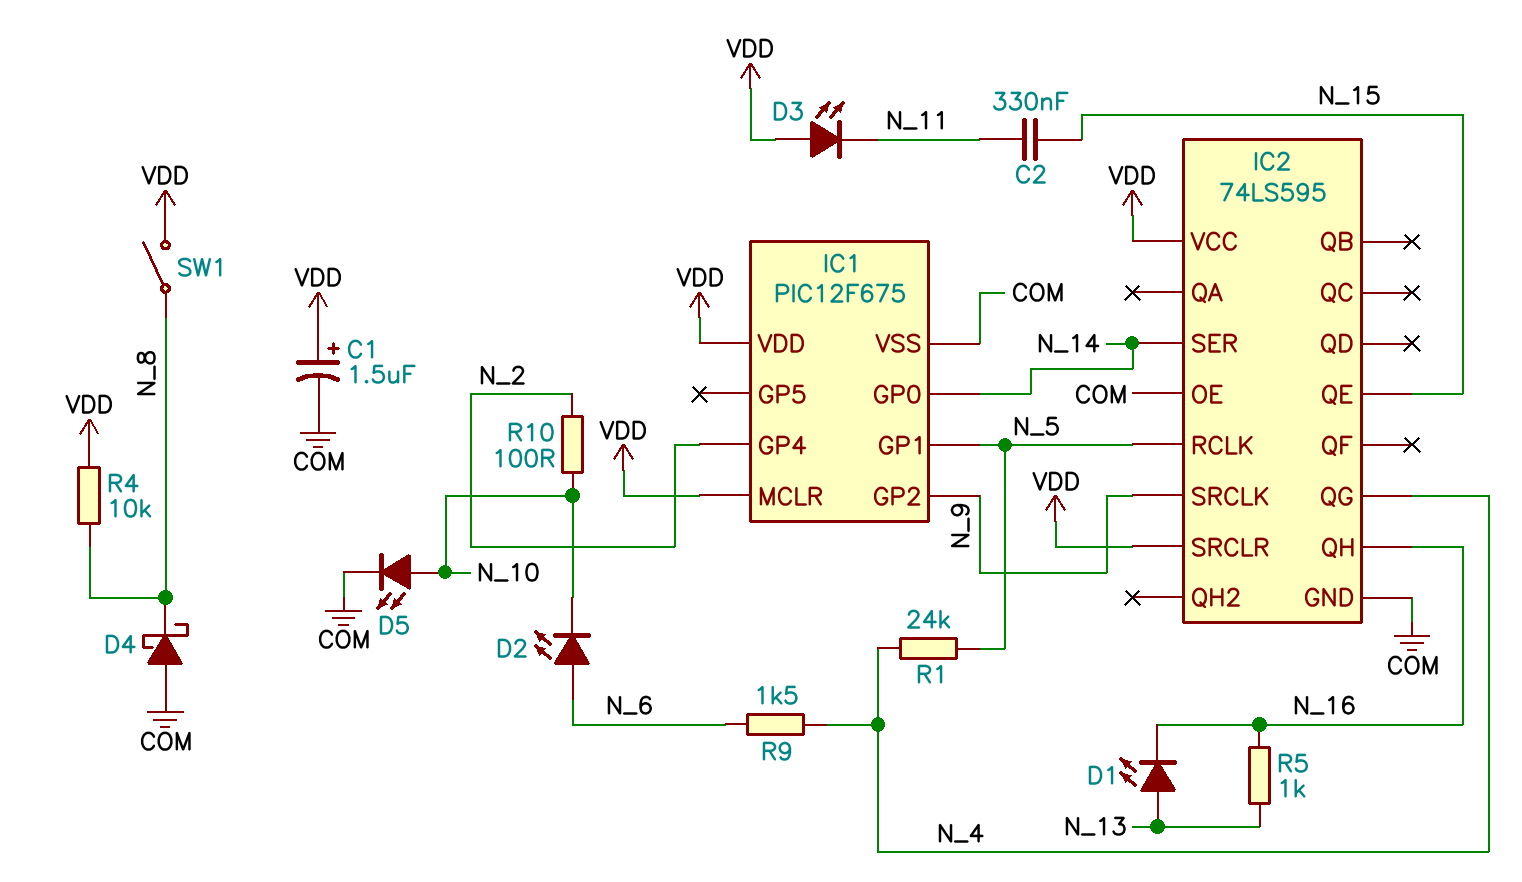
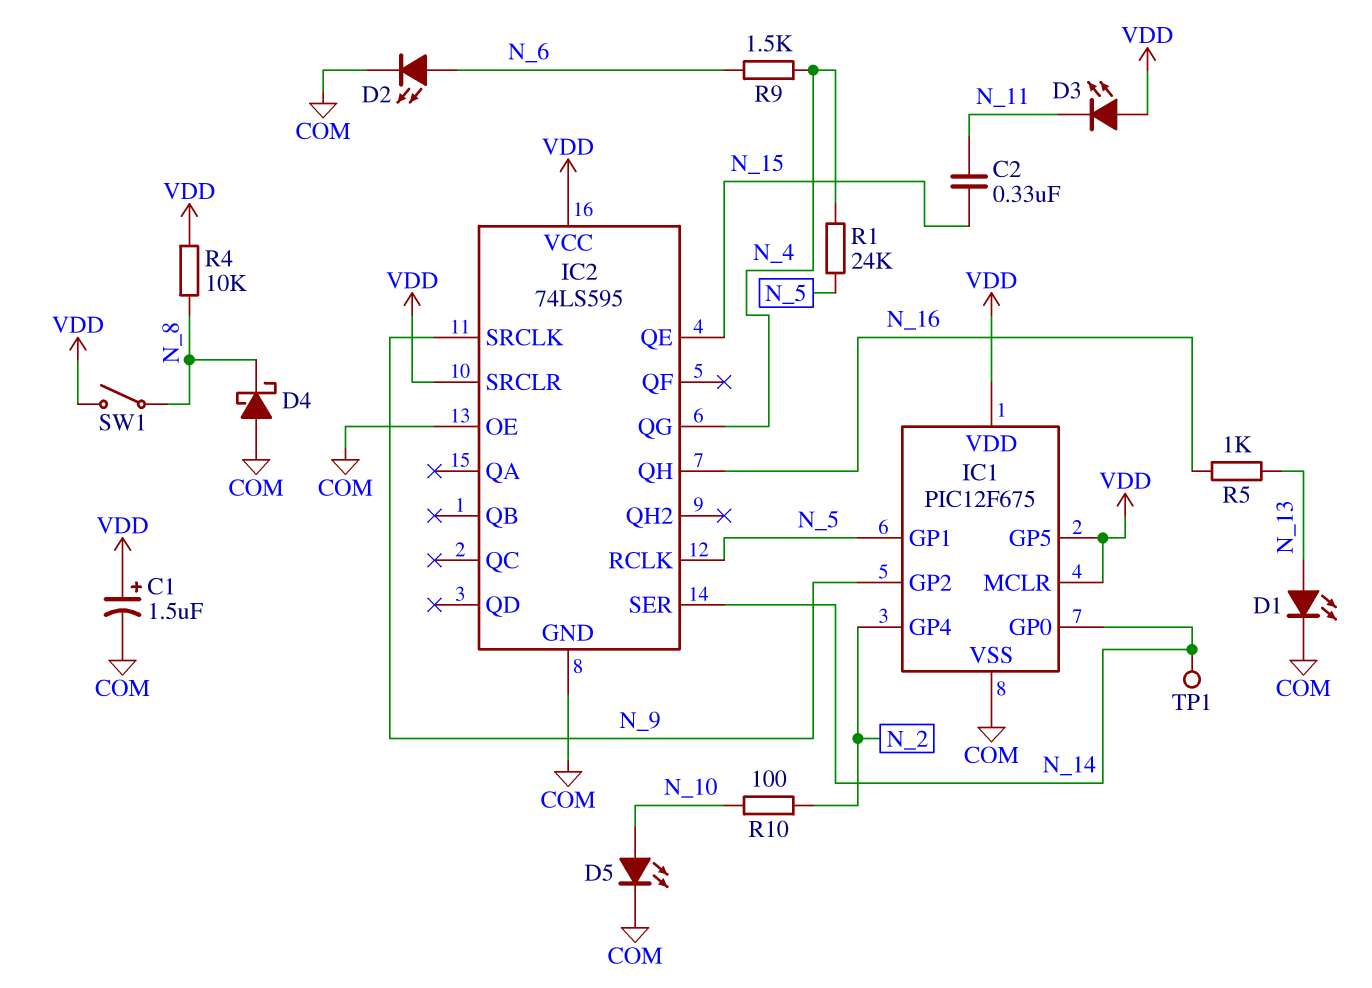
D1: LED (A N_13, K N_16) -> LED (A N_13, K COM)
D2: LED (A N_6, K N_10) -> LED (A N_6, K COM)
IC1 pin GP5: none -> VDD
TP1: none -> test point (N_14)

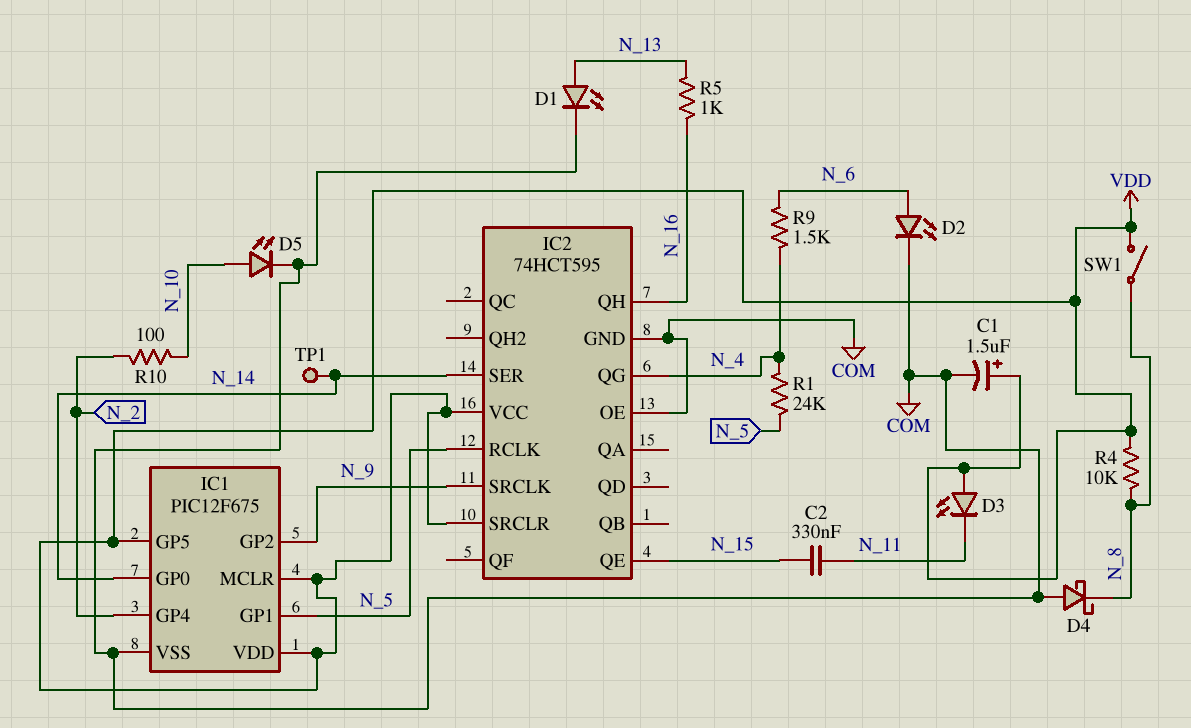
IC2: 74LS595 -> 74HCT595

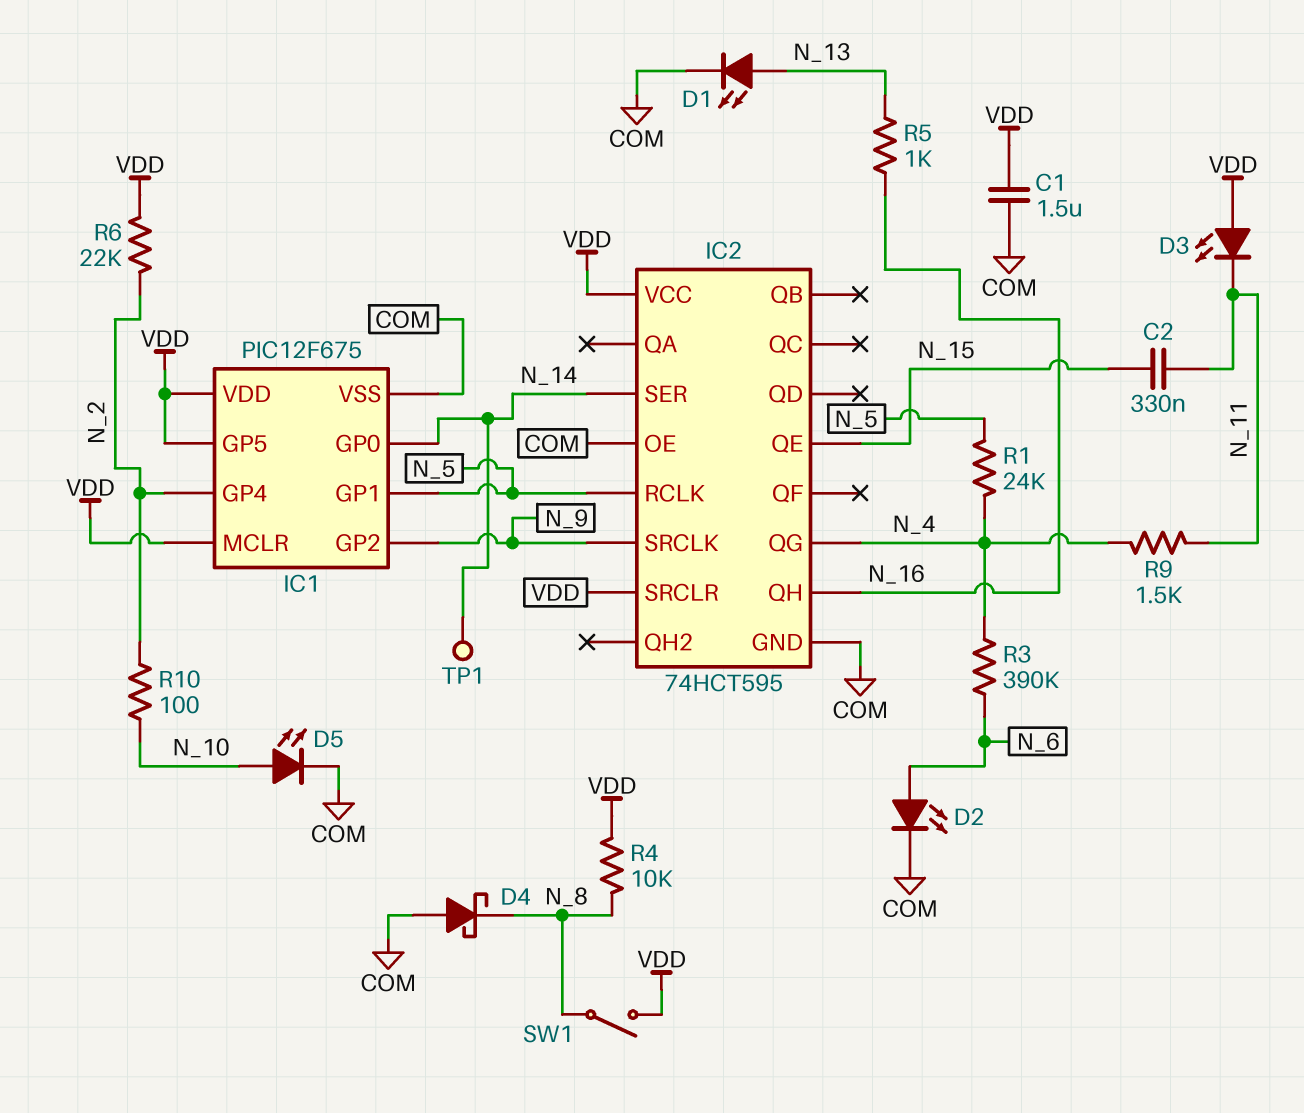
C1: 1.5uF (plus VDD, minus COM) -> 1.5uF (COM, VDD)
R3: none -> 390k (N_4, N_6)
R6: none -> 22k (N_2, VDD)
R9: 1.5k (N_4, N_6) -> 1.5k (N_4, N_11)

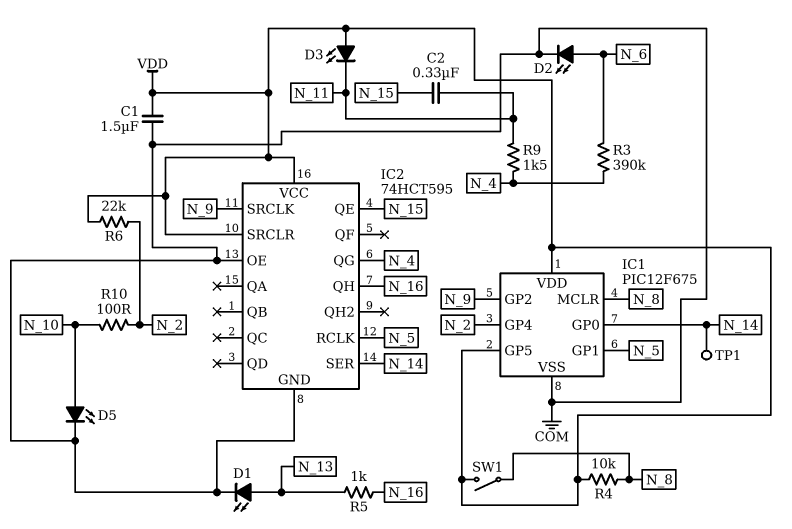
D4: schottky (A COM, K N_8) -> none
IC1 pin MCLR: VDD -> N_8
R1: 24k (N_4, N_5) -> none

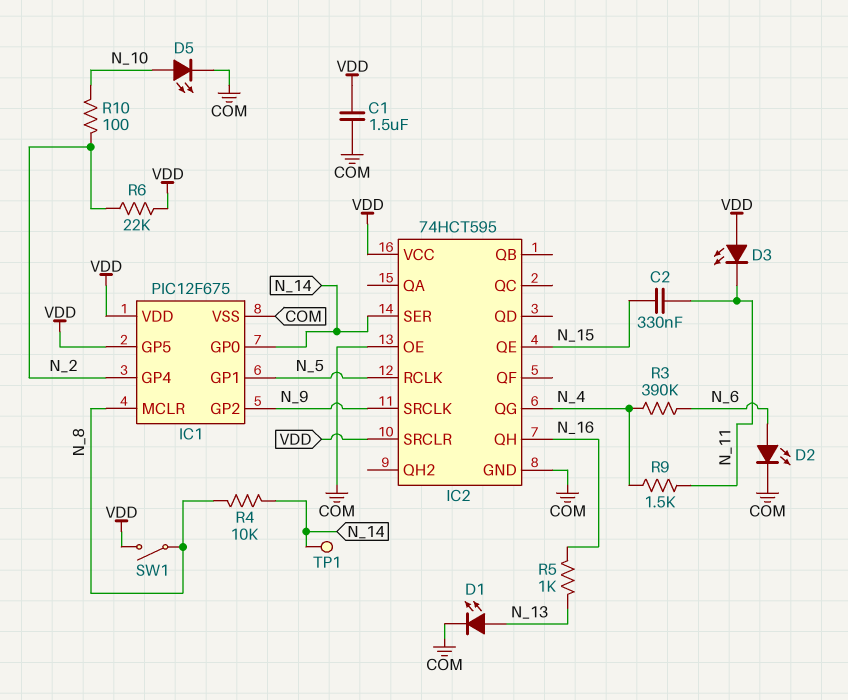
R4: 10k (N_8, VDD) -> 10k (N_8, N_14)

